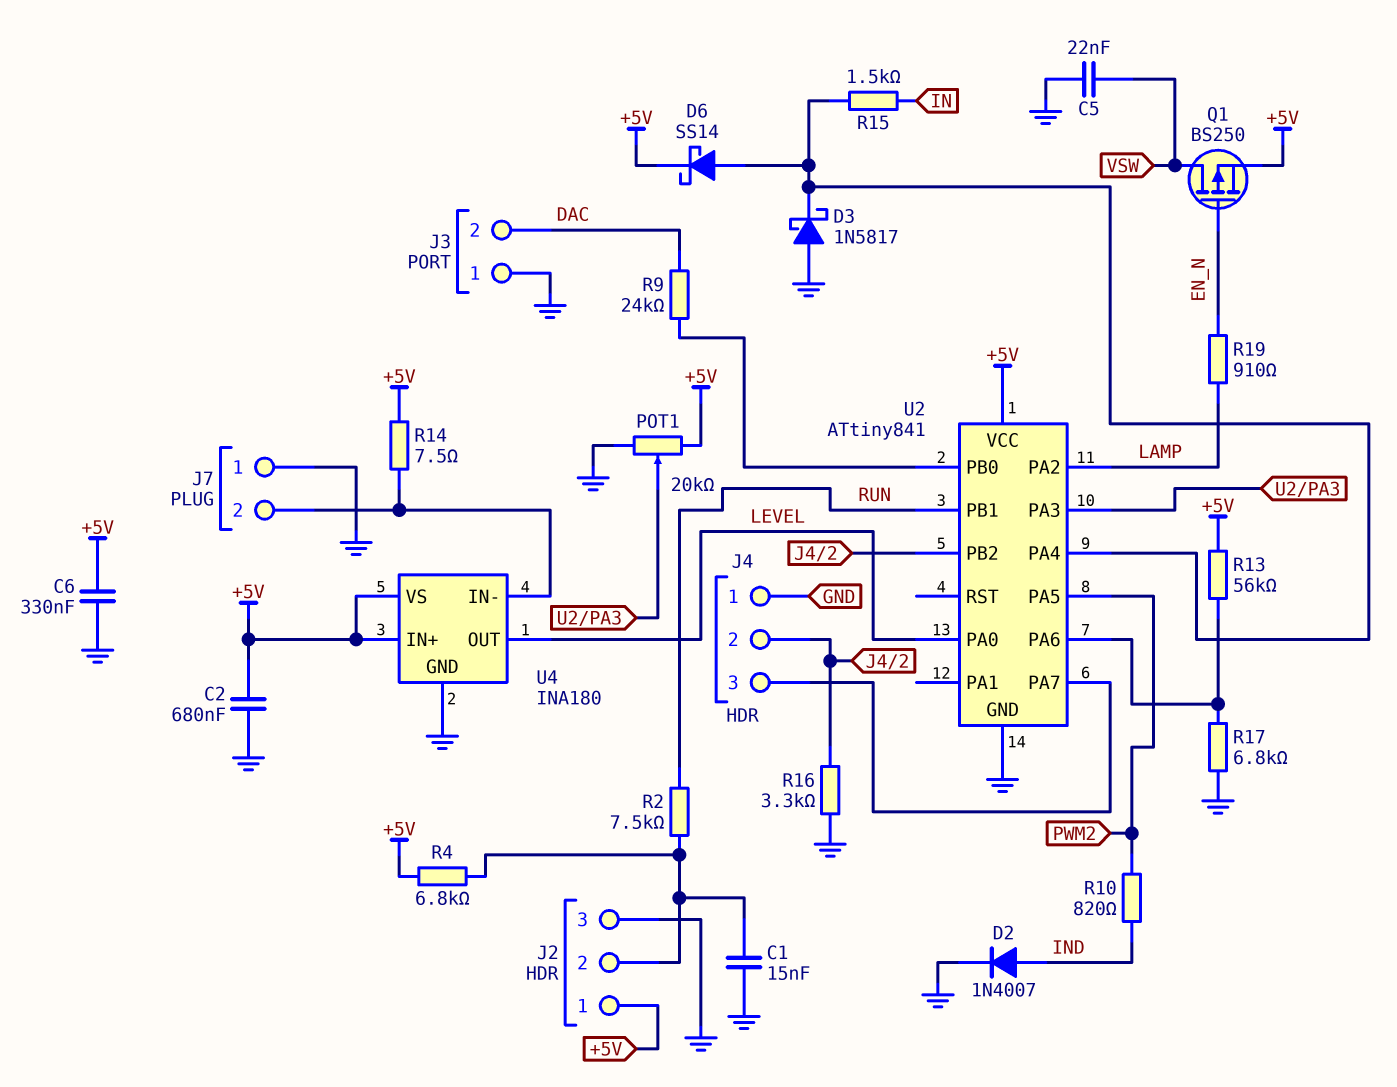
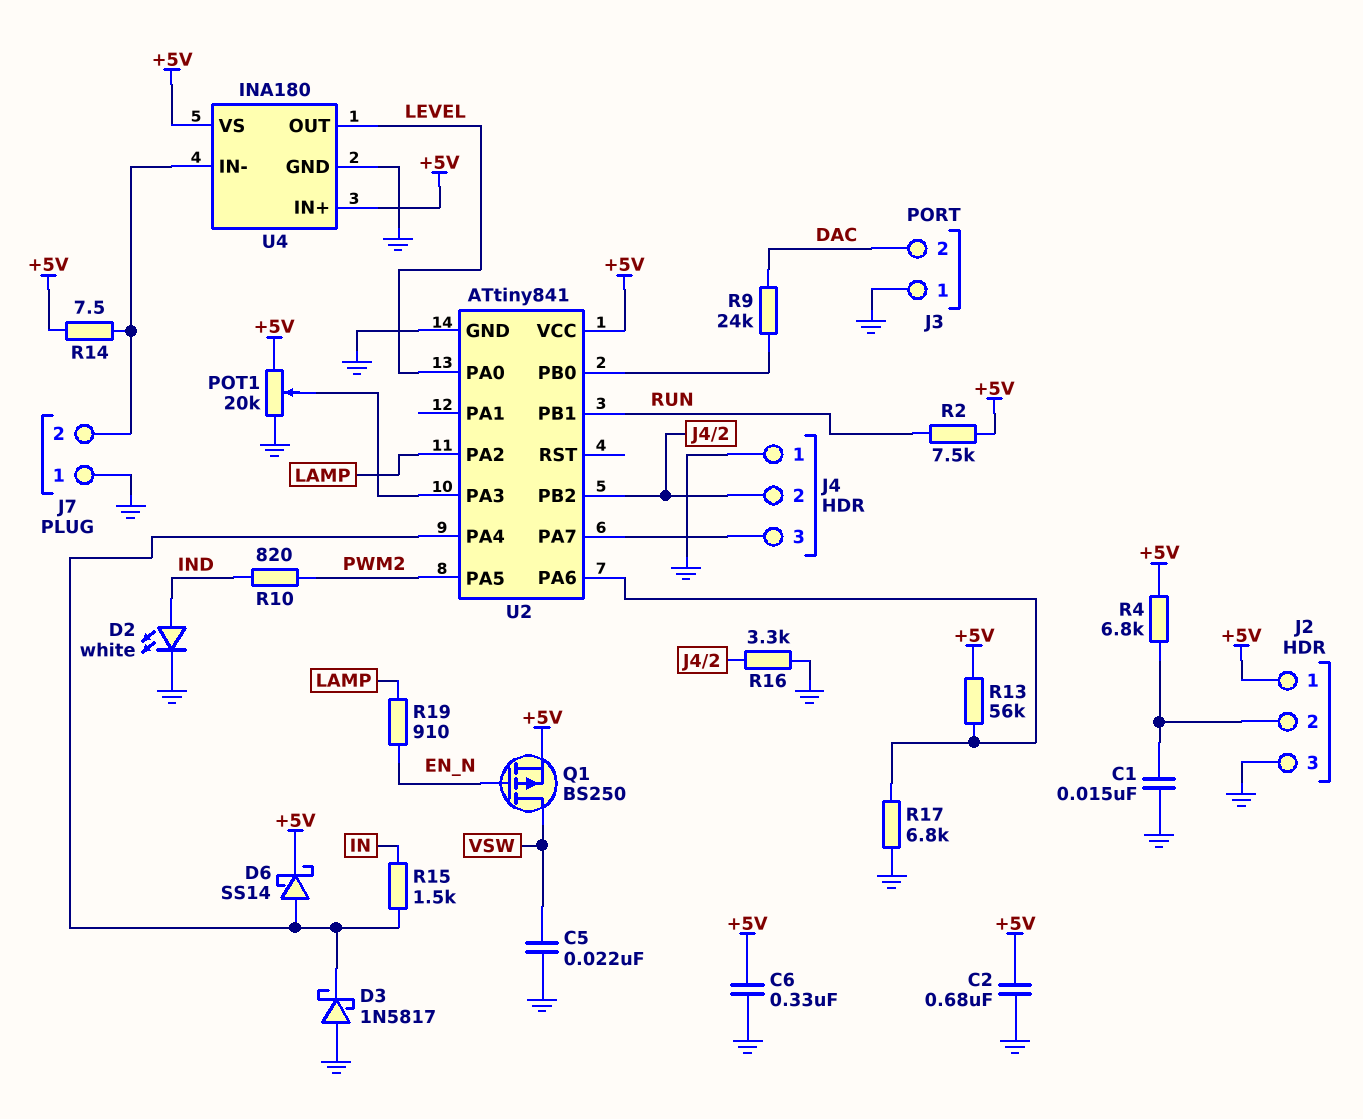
D2: diode 1N4007 (A IND, K GND) -> LED white (A IND, K GND)
R2: 7.5k (J2/2, RUN) -> 7.5k (+5V, RUN)

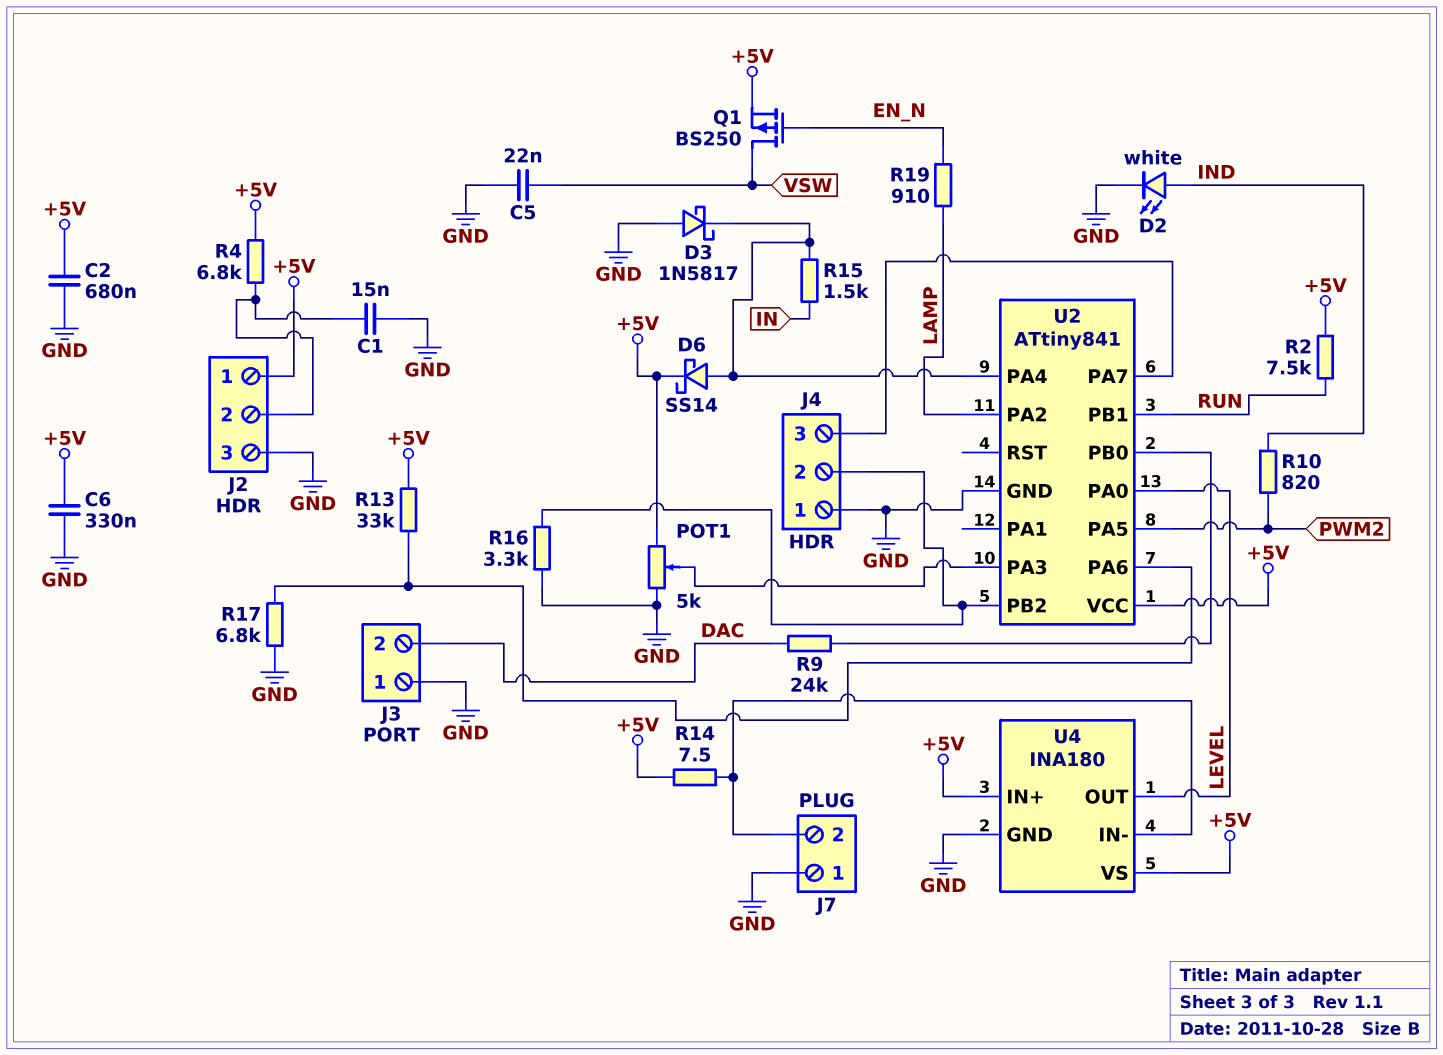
POT1: 20k (+5V, GND, wiper U2/PA3) -> 5k (+5V, GND, wiper U2/PA3)
R13: 56k (+5V, U2/PA6) -> 33k (+5V, U2/PA6)

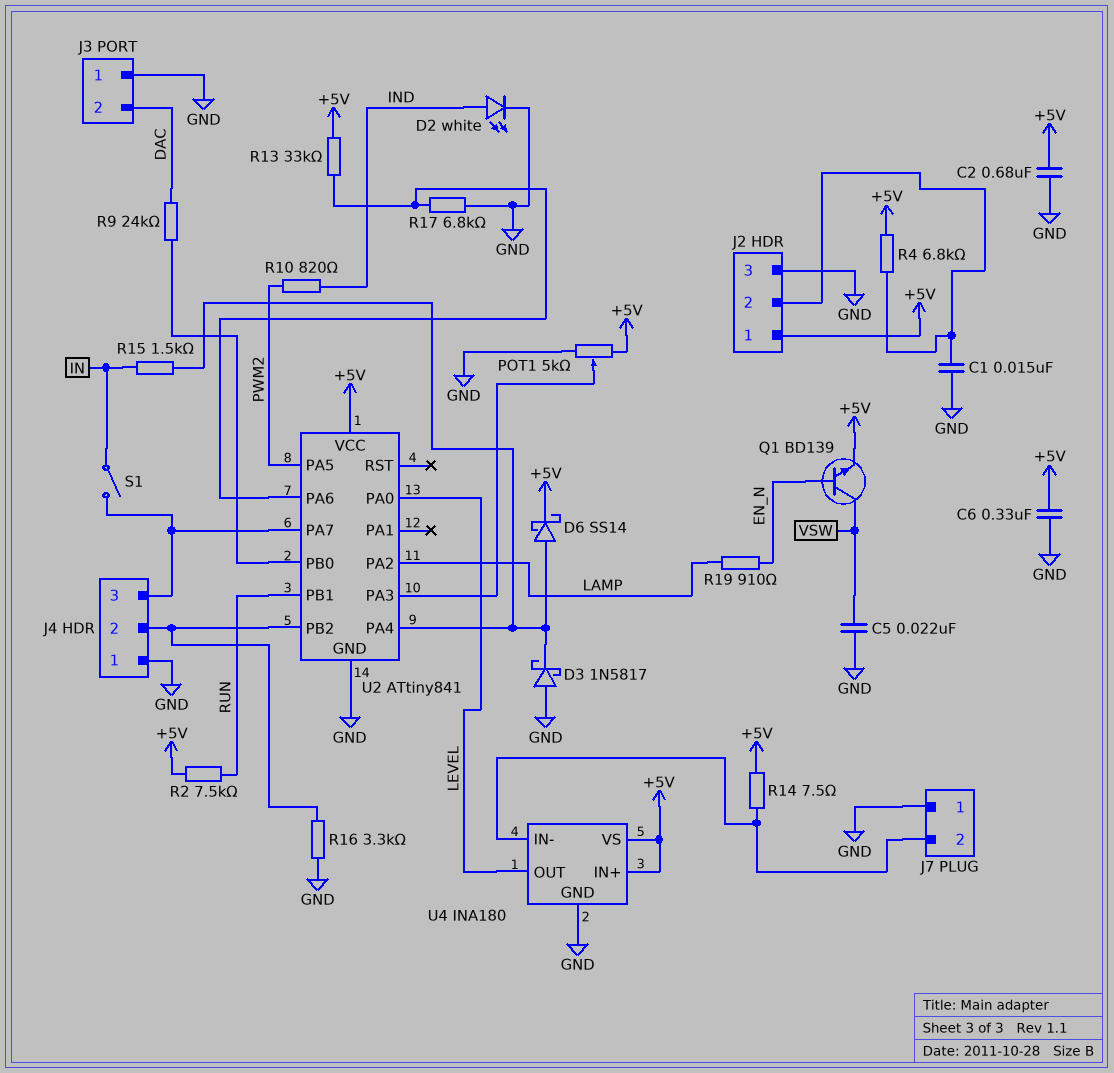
Q1: PMOS BS250 (G EN_N, D VSW, S +5V) -> NPN BD139 (B EN_N, C VSW, E +5V)
S1: none -> switch (IN, J4/3)

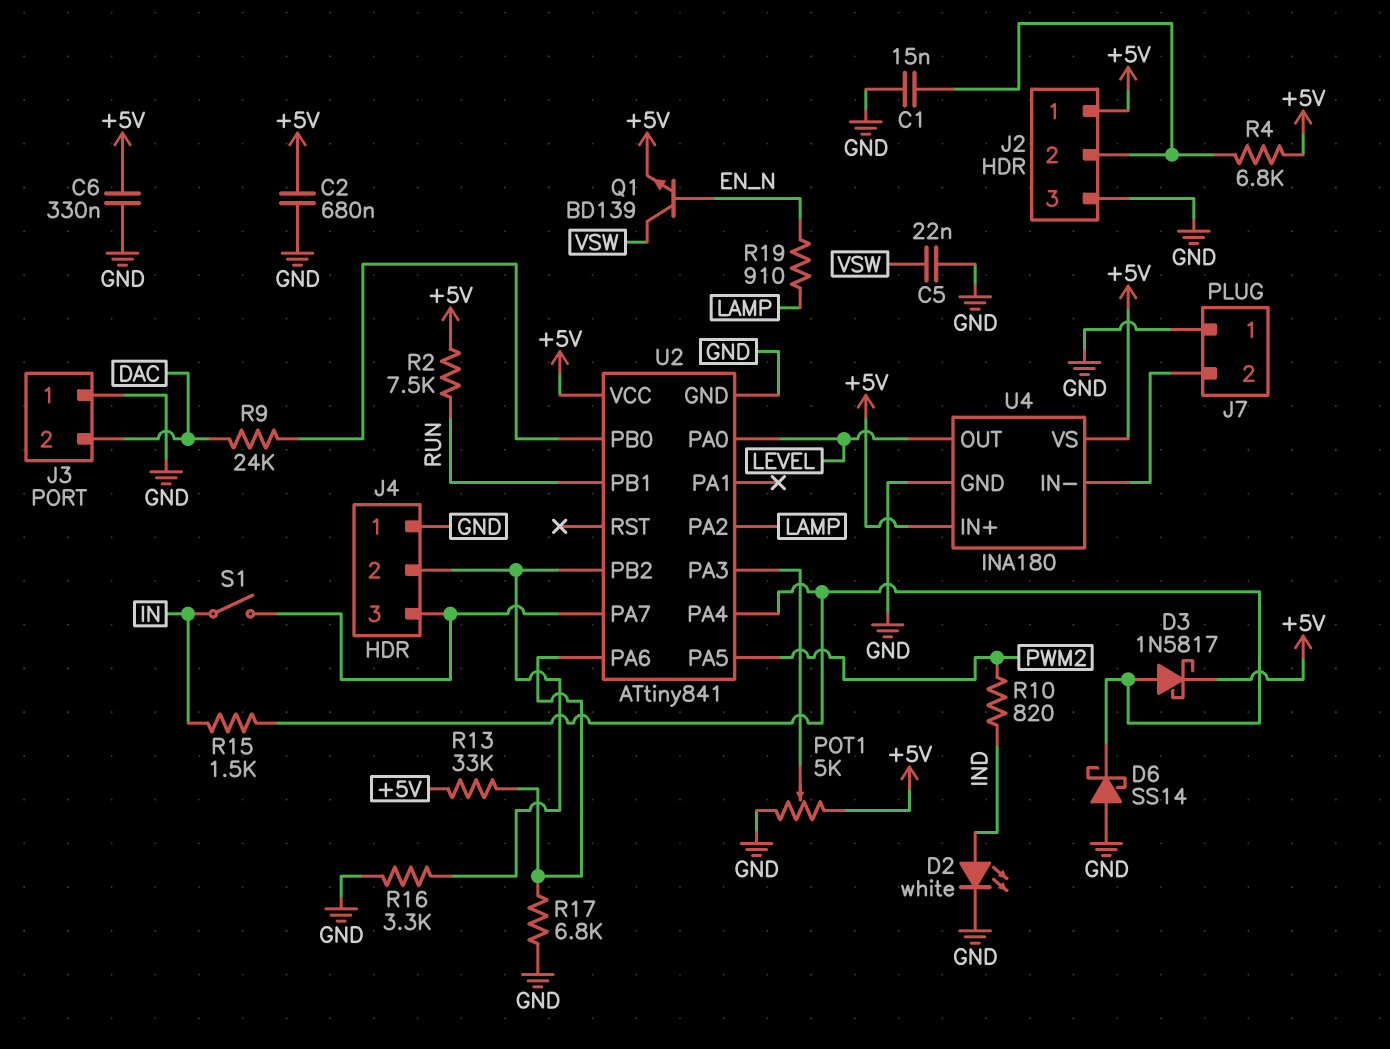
D3: schottky 1N5817 (A GND, K U2/PA4) -> schottky 1N5817 (A U2/PA4, K +5V)
D6: schottky SS14 (A U2/PA4, K +5V) -> schottky SS14 (A GND, K U2/PA4)
R14: 7.5 (+5V, J7/2) -> none

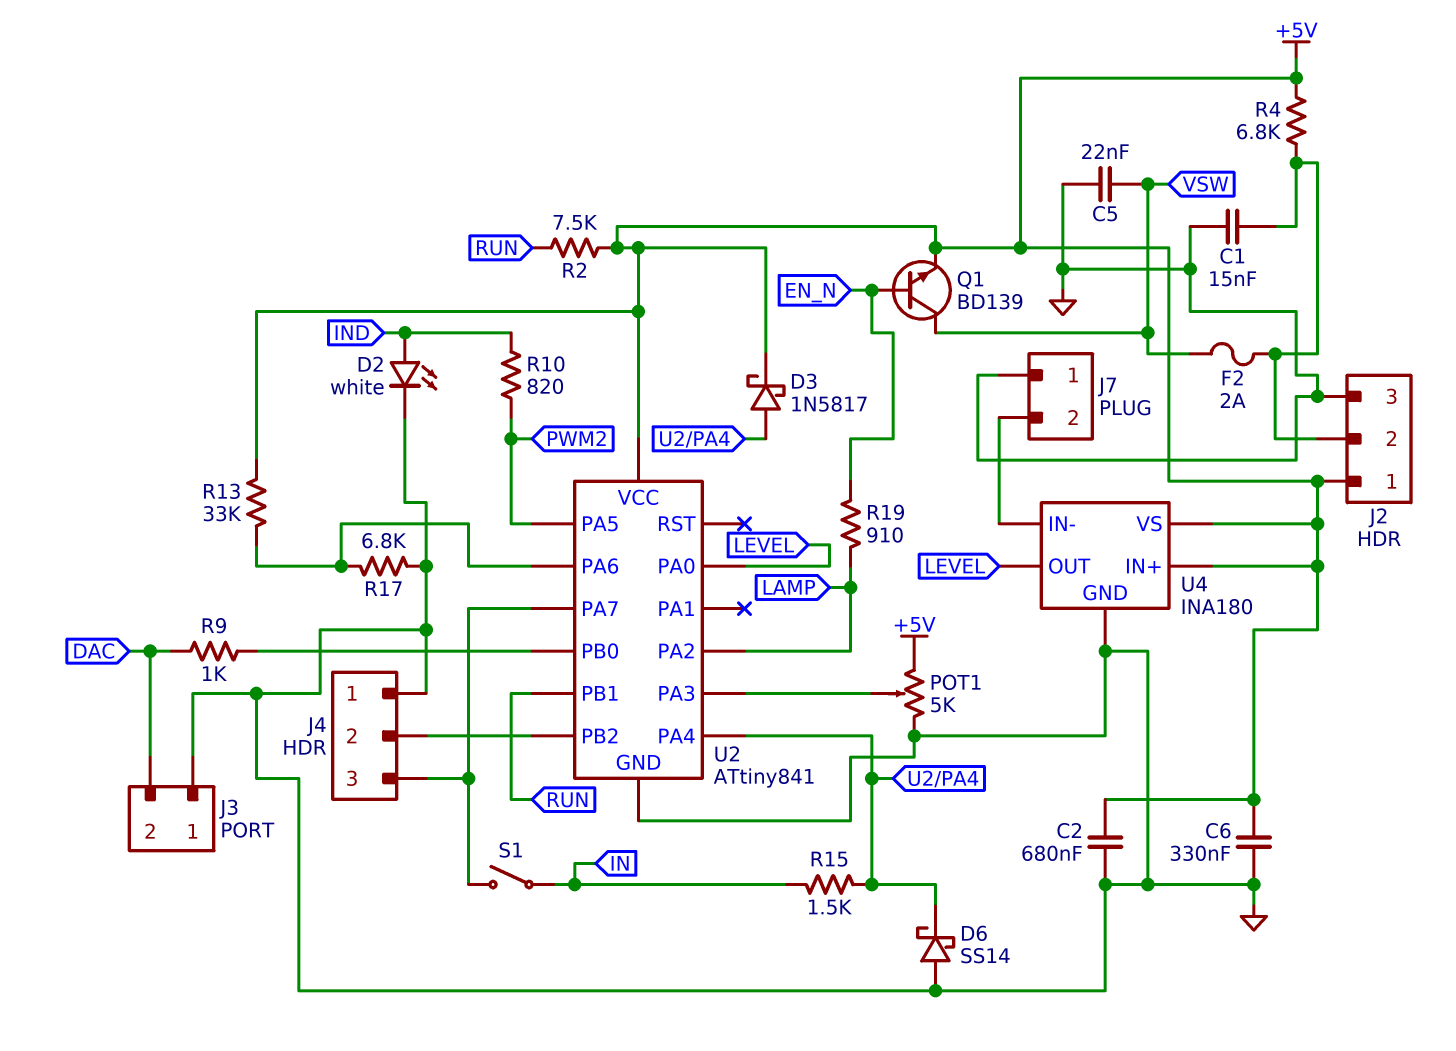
F2: none -> 2A (J2/2, VSW)
R9: 24k (DAC, U2/PB0) -> 1k (DAC, U2/PB0)
R16: 3.3k (GND, J4/2) -> none

